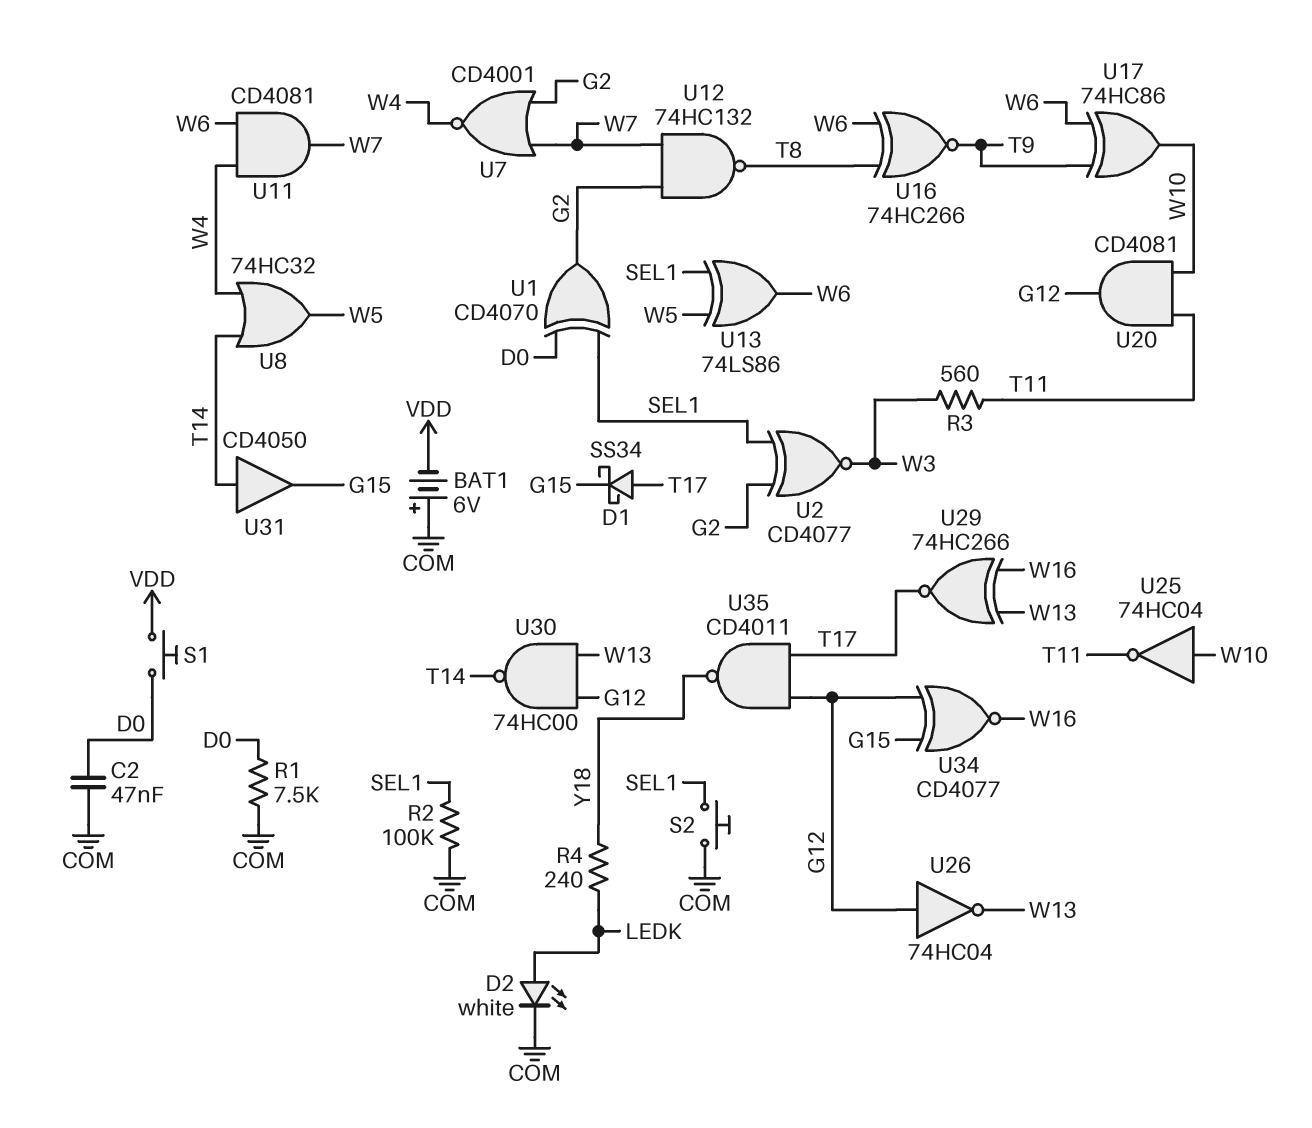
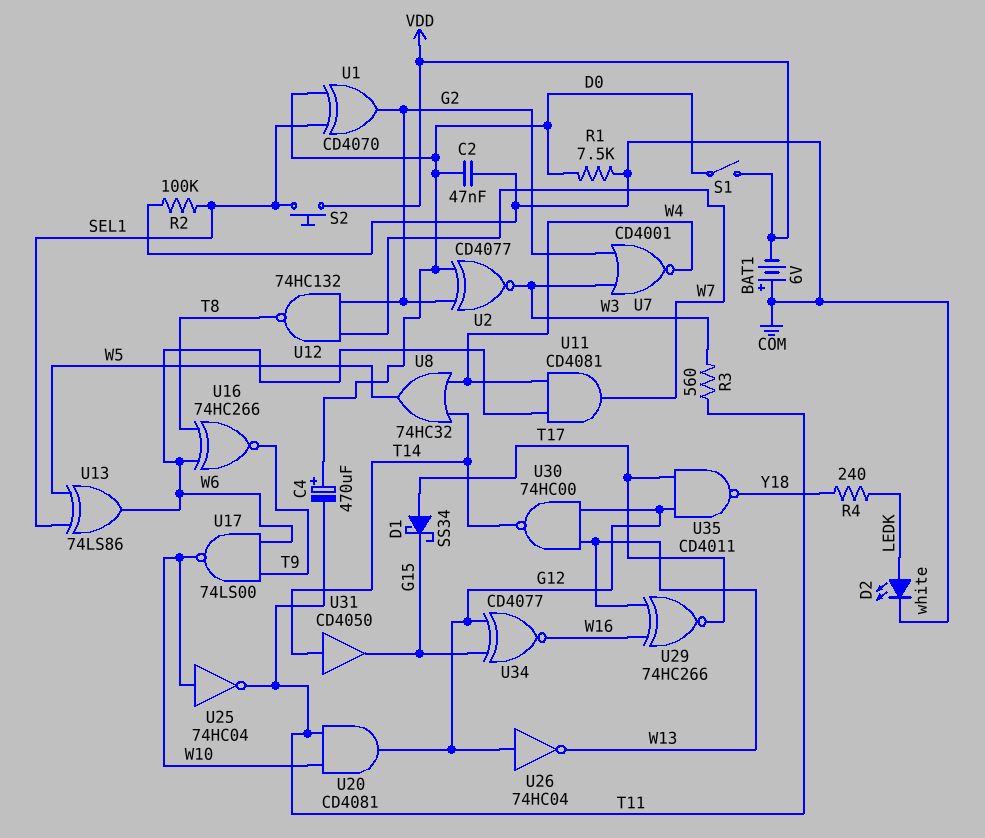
C4: none -> 470uF (plus D0, minus T11)
S1: button (D0, VDD) -> switch (D0, VDD)
S2: button (COM, SEL1) -> button (SEL1, VDD)
U2: XNOR CD4077 (in G2, in SEL1, out W3) -> XNOR CD4077 (in D0, in G2, out W3)
U7: NOR CD4001 (in G2, in W7, out W4) -> NOR CD4001 (in G2, in W3, out W4)
U17: XOR 74HC86 (in T9, in W6, out W10) -> NAND 74LS00 (in T9, in W6, out W10)

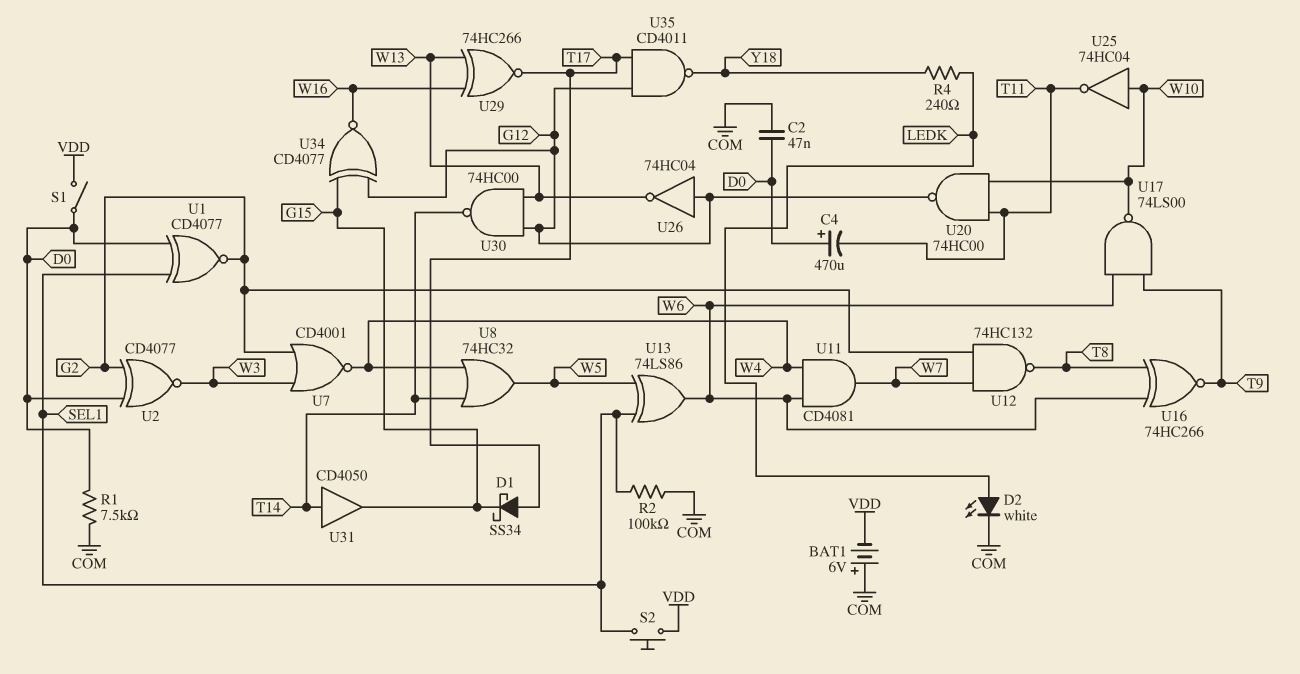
R3: 560 (T11, W3) -> none
U1: XOR CD4070 (in D0, in SEL1, out G2) -> XNOR CD4077 (in D0, in SEL1, out G2)
U20: AND CD4081 (in T11, in W10, out G12) -> NAND 74HC00 (in T11, in W10, out G12)

